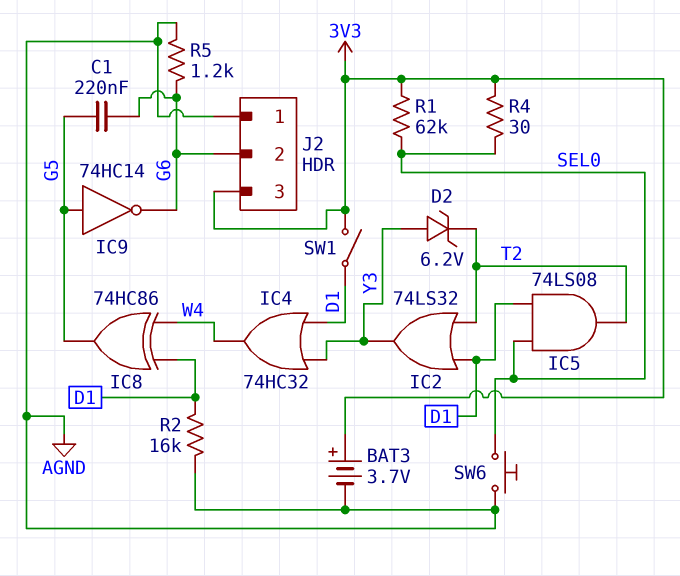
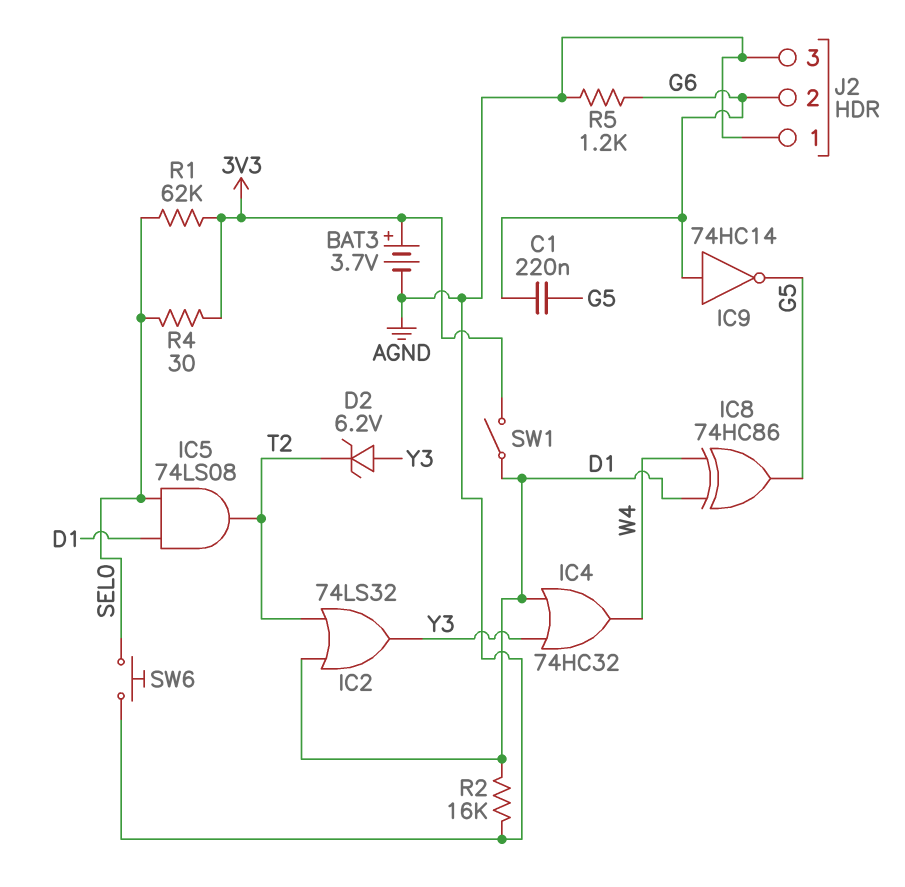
IC9: NOT 74HC14 (in G5, out G6) -> NOT 74HC14 (in G6, out G5)
J2 pin 3: 3V3 -> AGND

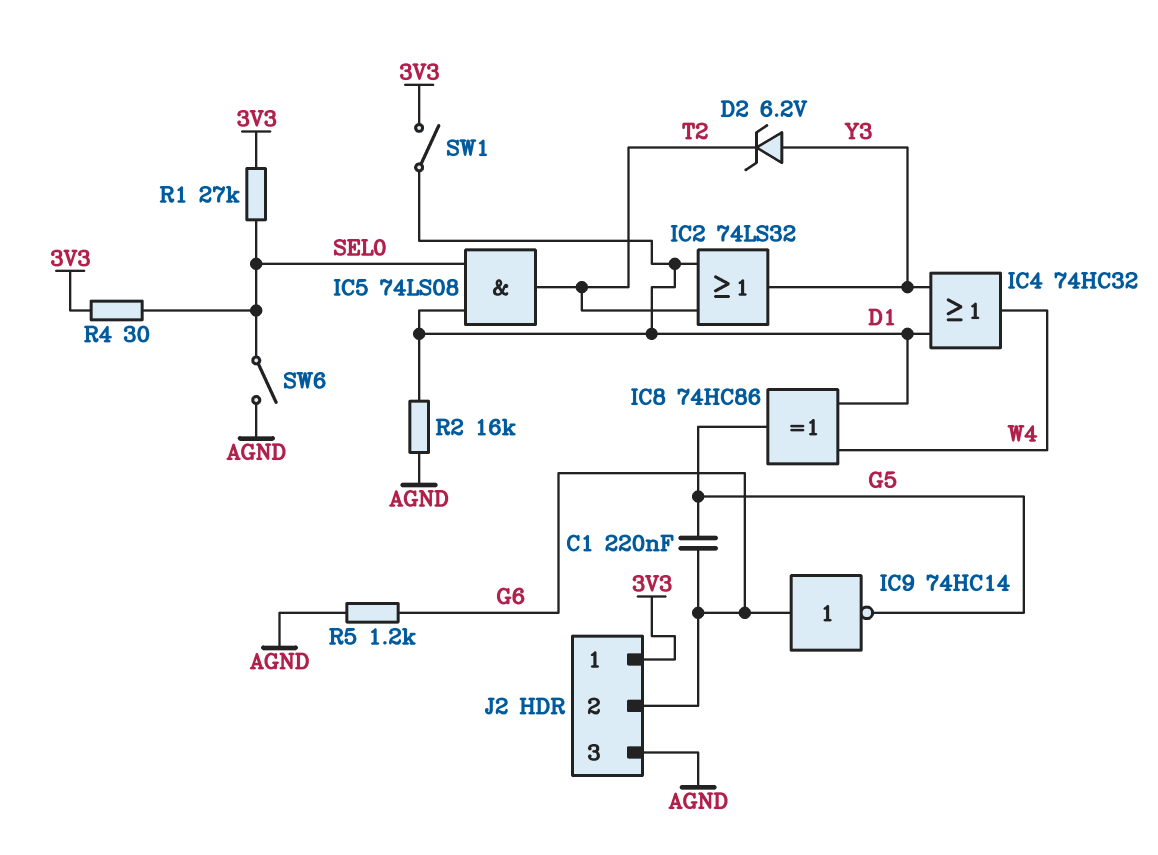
BAT3: 3.7V (plus 3V3, minus AGND) -> none
J2 pin 1: AGND -> 3V3
R1: 62k (3V3, SEL0) -> 27k (3V3, SEL0)
SW6: button (AGND, SEL0) -> switch (AGND, SEL0)

